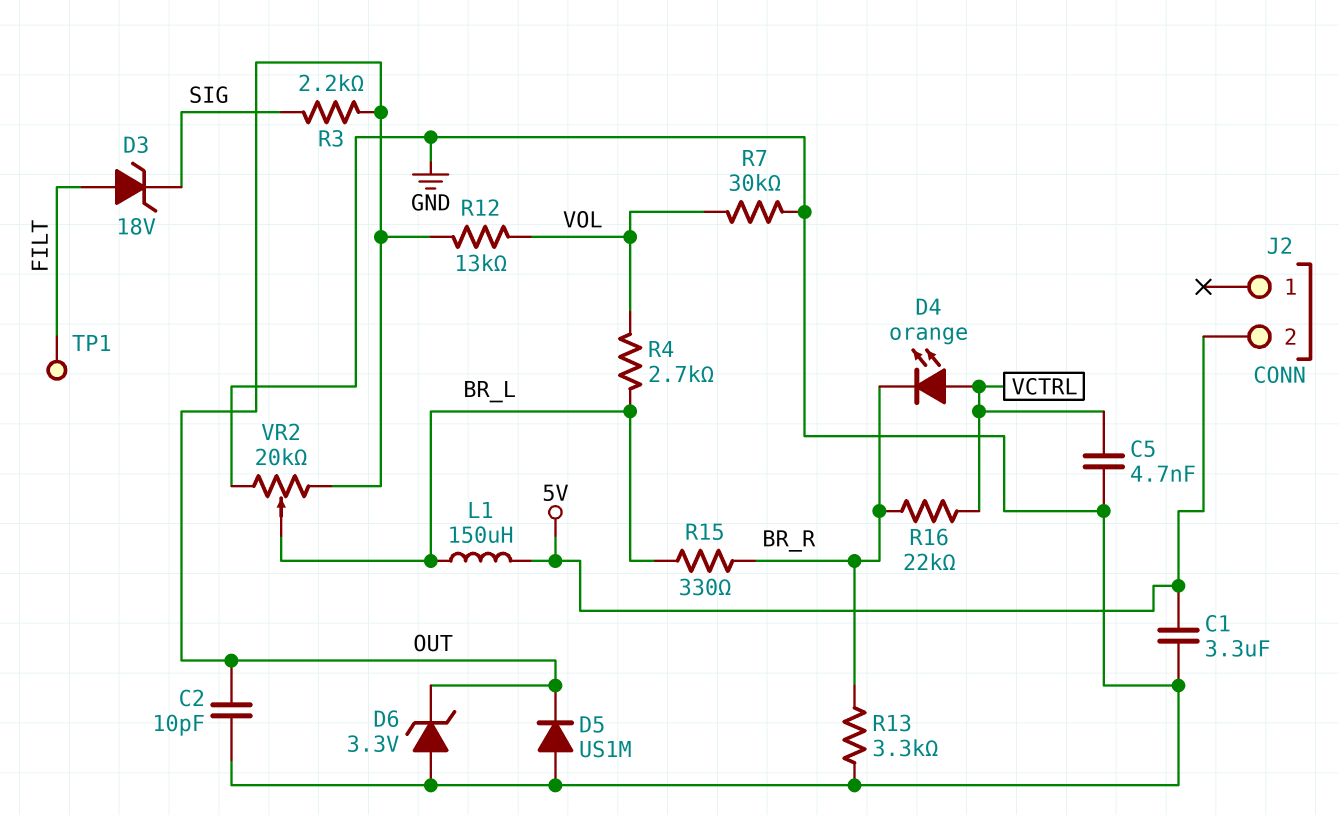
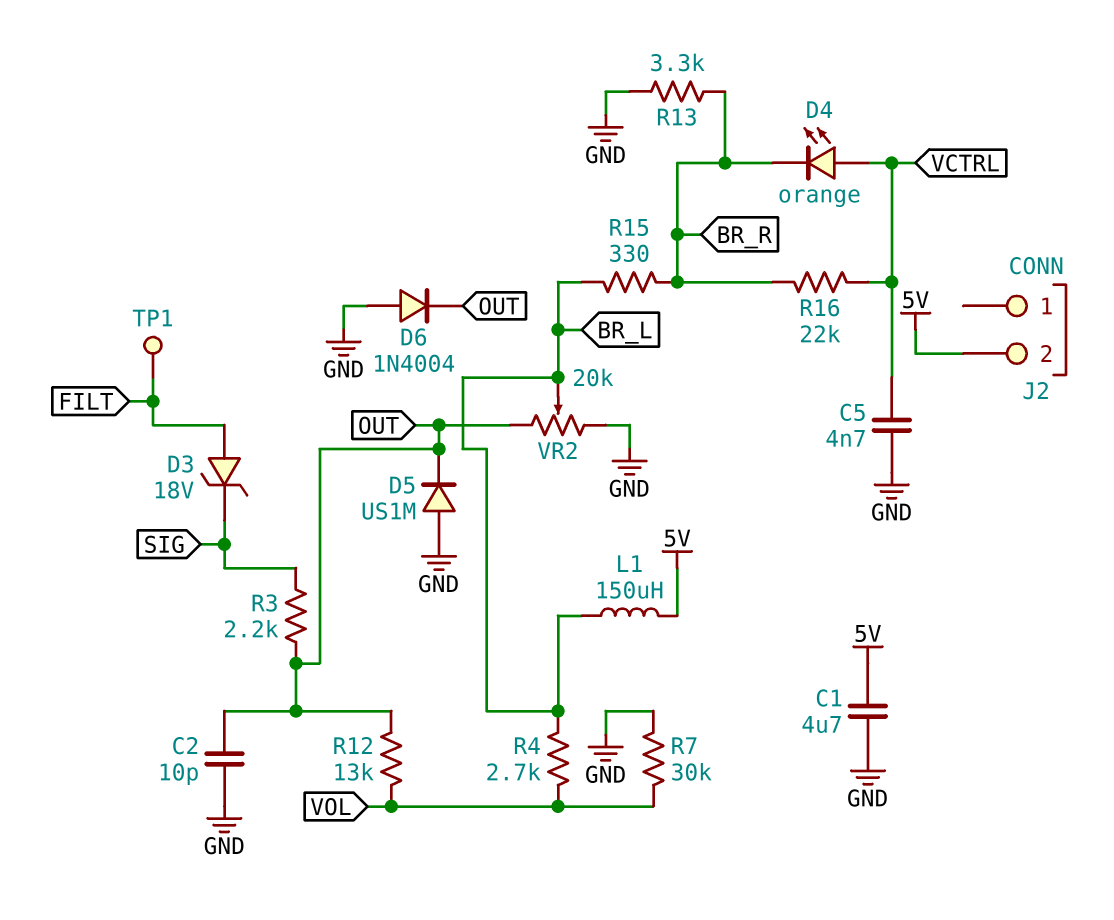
C1: 3.3uF (5V, GND) -> 4.7uF (5V, GND)
D6: zener 3.3V (A GND, K OUT) -> diode 1N4004 (A GND, K OUT)

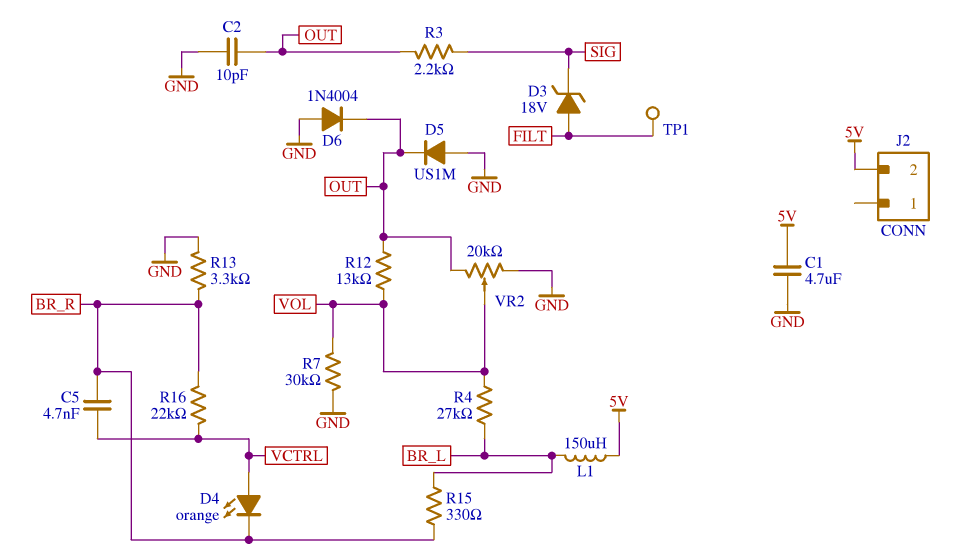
C5: 4.7nF (GND, VCTRL) -> 4.7nF (BR_R, VCTRL)
R4: 2.7k (BR_L, VOL) -> 27k (BR_L, VOL)
VR2: 20k (GND, OUT, wiper BR_L) -> 20k (GND, OUT, wiper VOL)

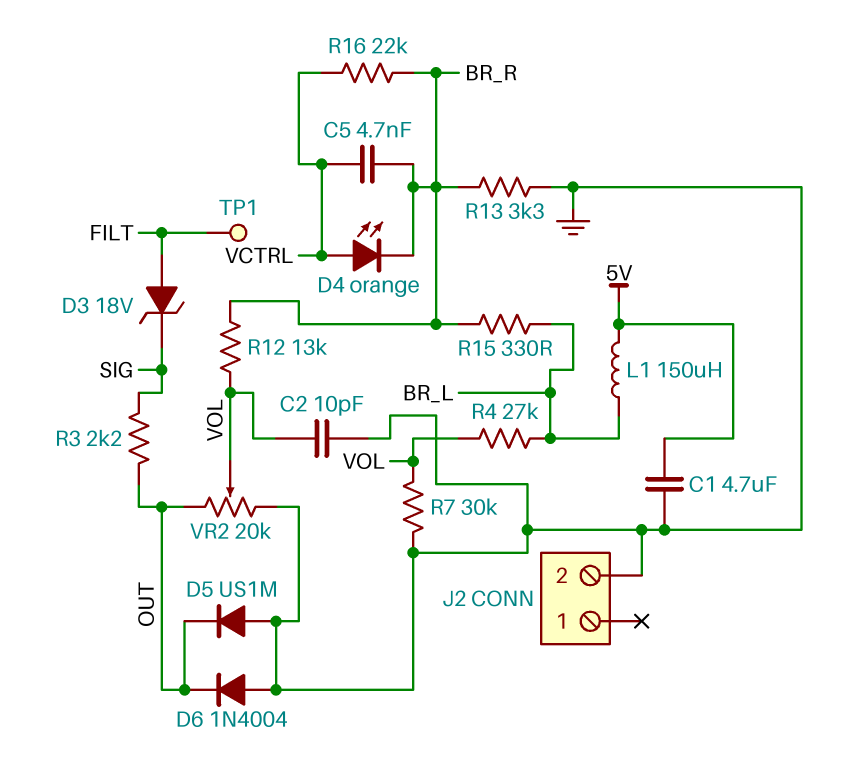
C2: 10pF (GND, OUT) -> 10pF (GND, VOL)
J2 pin 2: 5V -> GND
R12: 13k (OUT, VOL) -> 13k (BR_R, VOL)

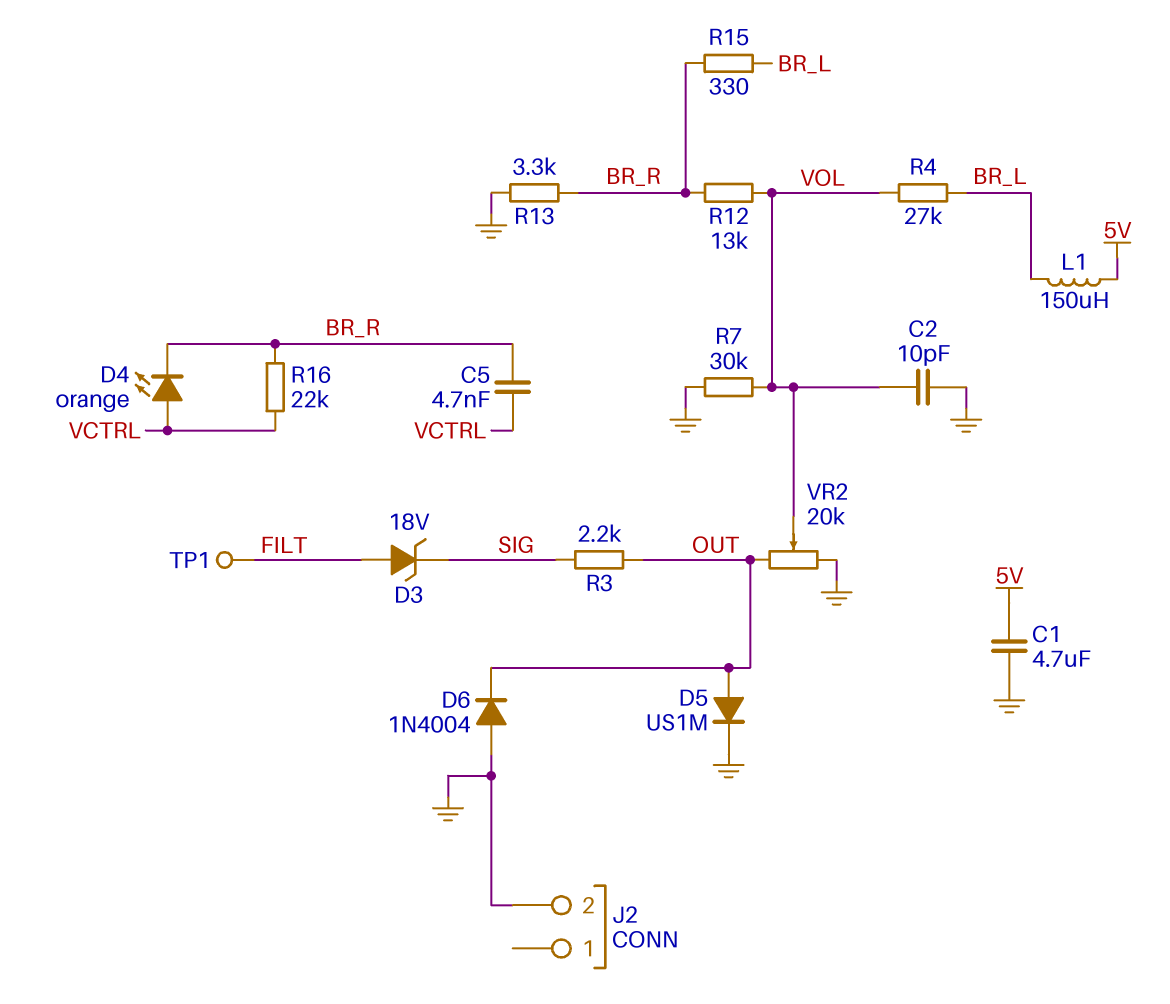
D5: diode US1M (A GND, K OUT) -> diode US1M (A OUT, K GND)

